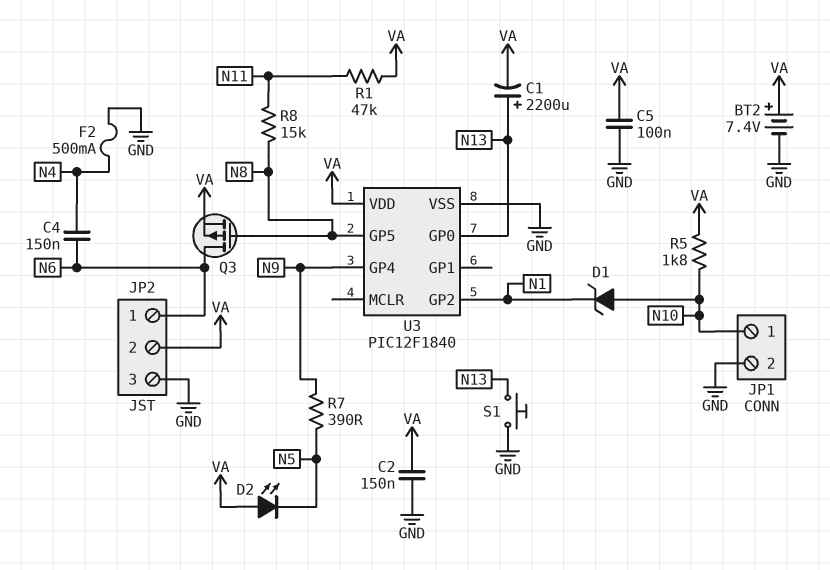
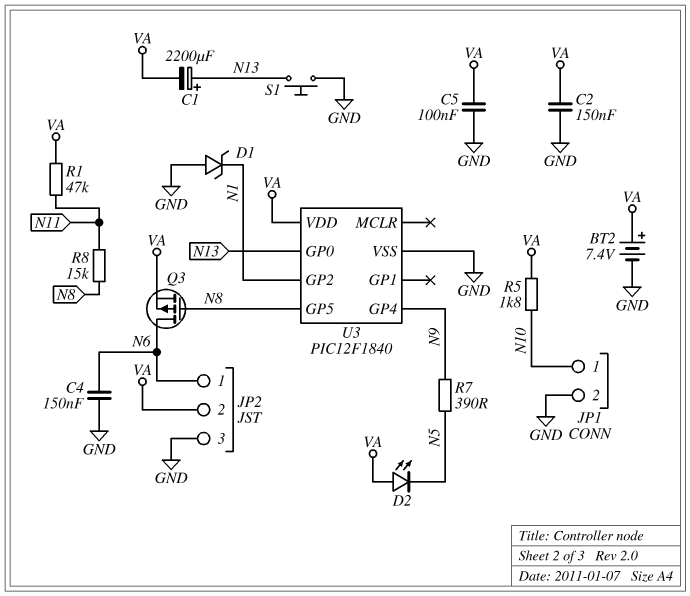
C4: 150nF (N4, N6) -> 150nF (GND, N6)
D1: zener (A N10, K N1) -> zener (A GND, K N1)
F2: 500mA (GND, N4) -> none

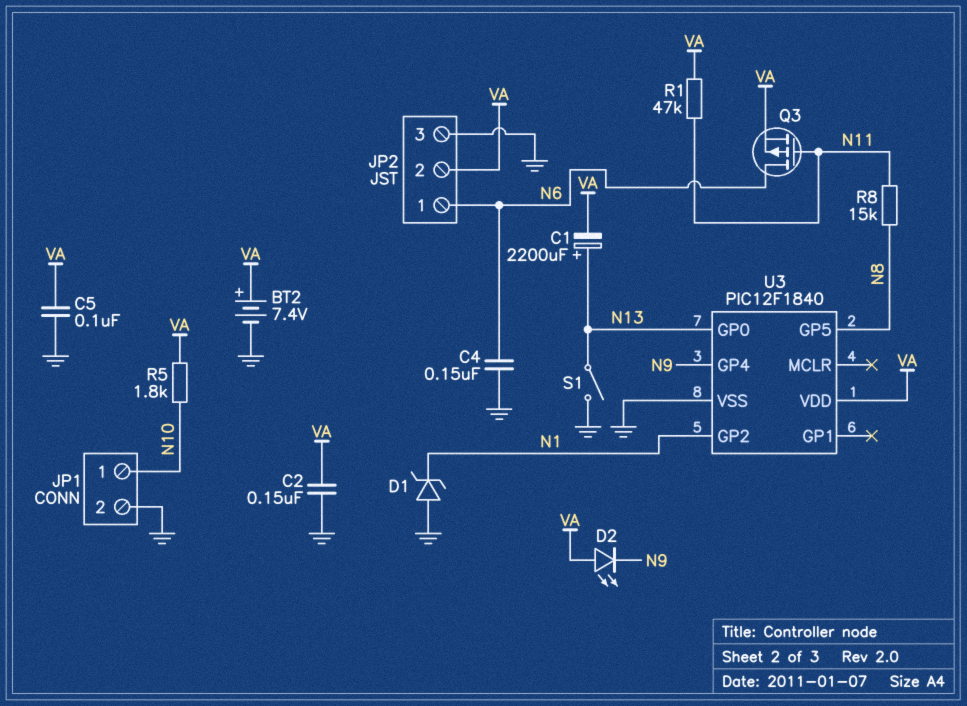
D2: LED (A VA, K N5) -> LED (A VA, K N9)
Q3: PMOS (G N8, D N6, S VA) -> PMOS (G N11, D N6, S VA)
R7: 390 (N5, N9) -> none
S1: button (GND, N13) -> switch (GND, N13)

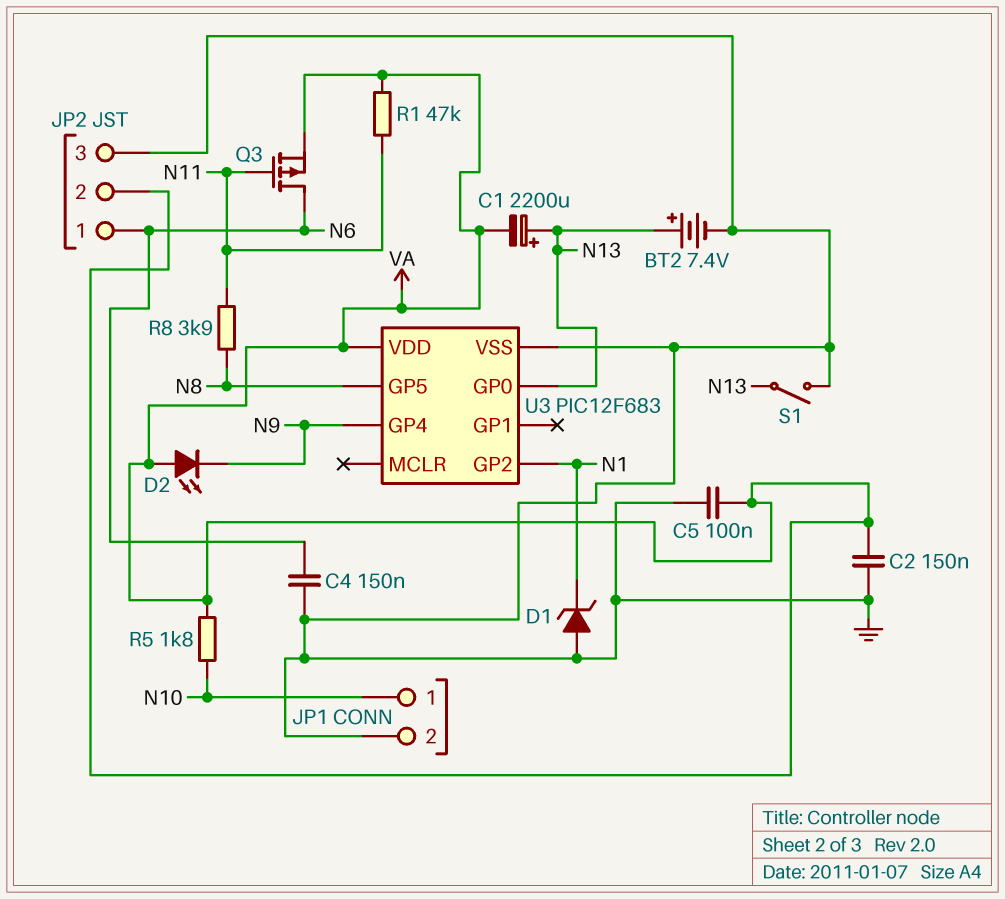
BT2: 7.4V (plus VA, minus GND) -> 7.4V (plus N13, minus GND)
R8: 15k (N8, N11) -> 3.9k (N8, N11)
U3: PIC12F1840 -> PIC12F683

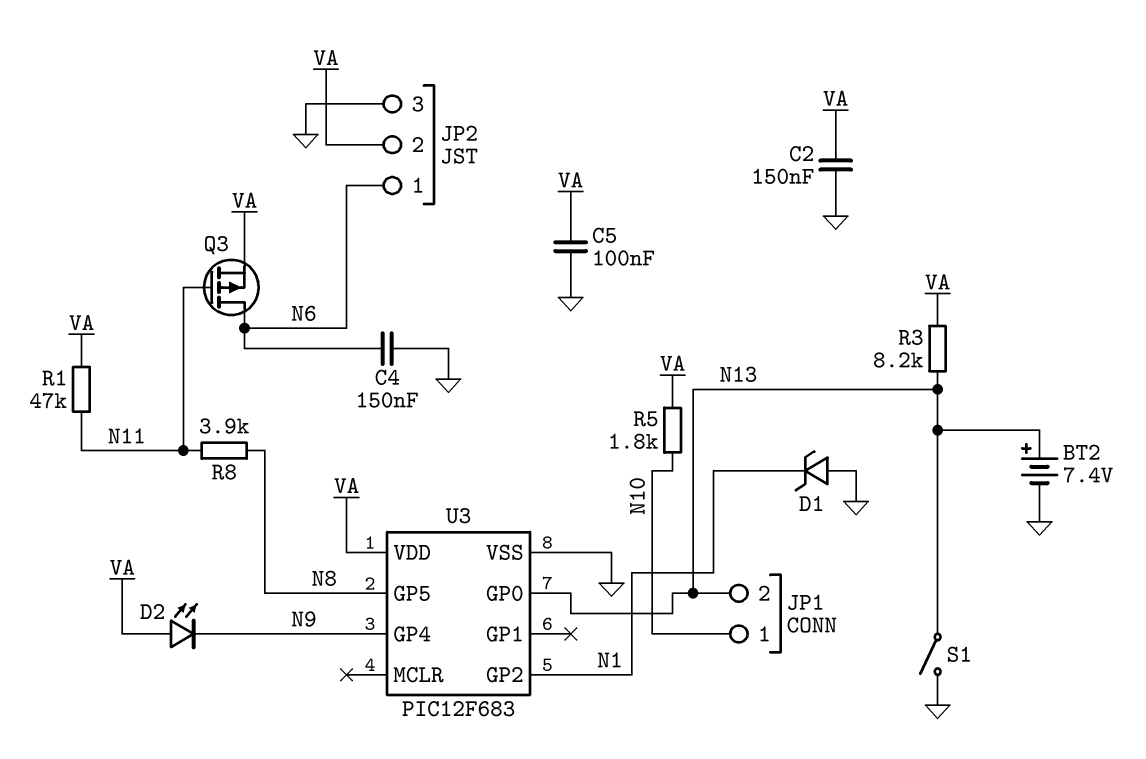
C1: 2200uF (plus N13, minus VA) -> none
JP1 pin 2: GND -> N13
R3: none -> 8.2k (N13, VA)

